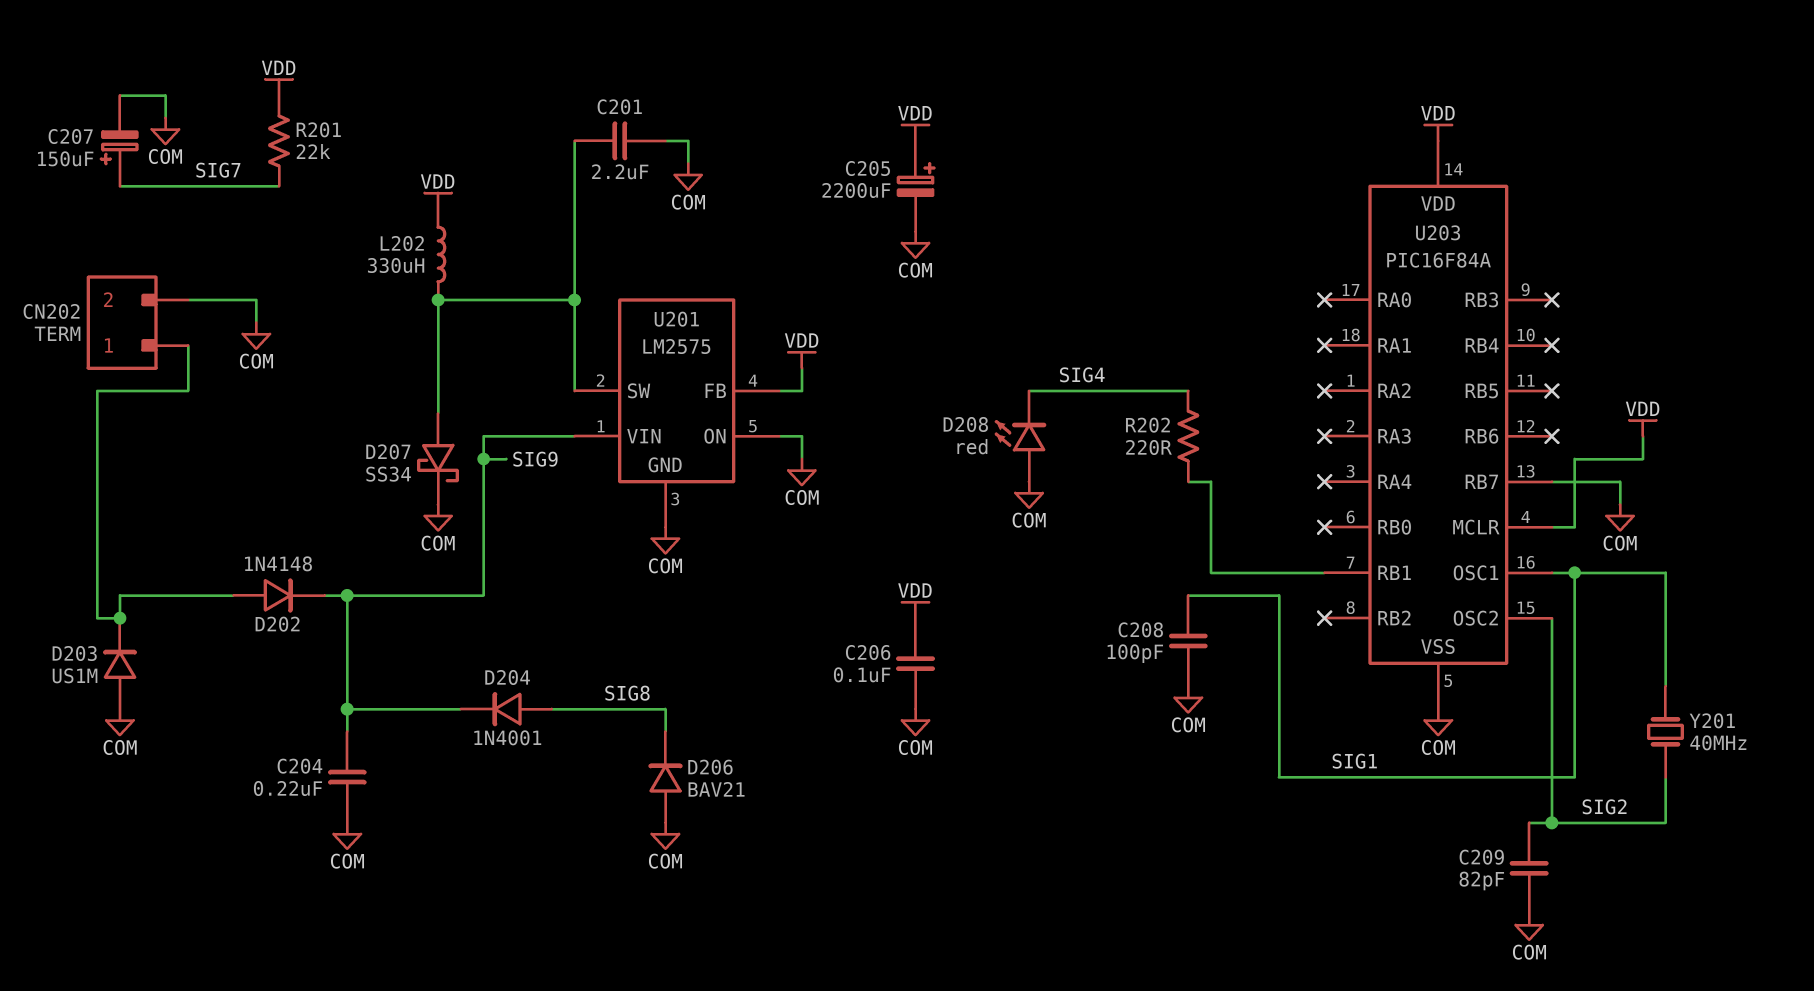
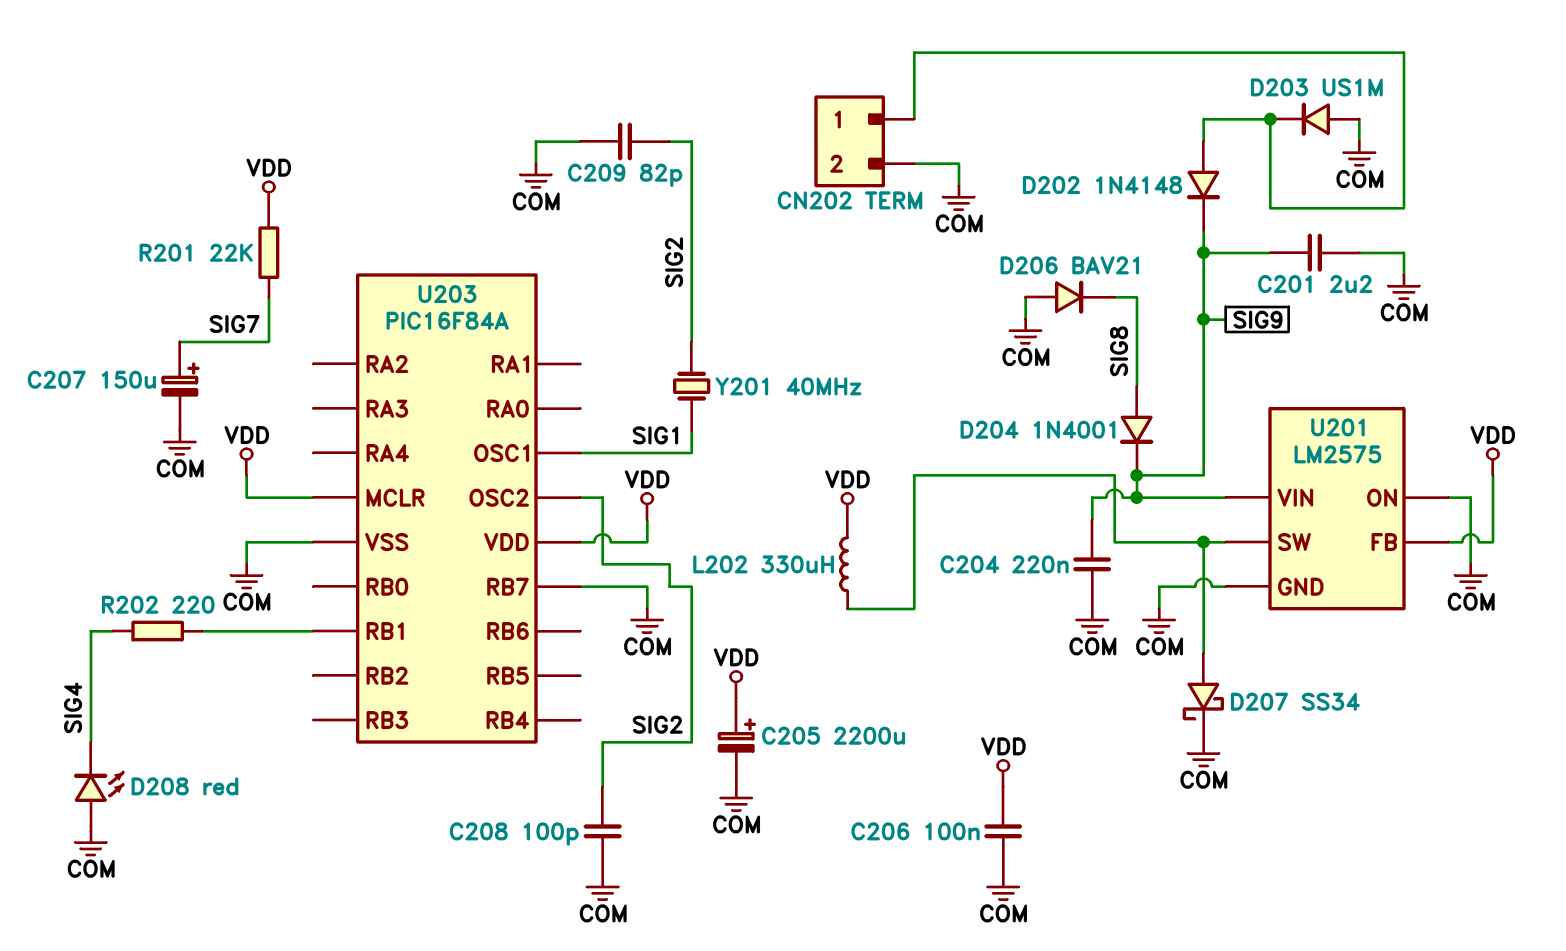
C201: 2.2uF (COM, U201/SW) -> 2.2uF (COM, SIG9)
C208: 100pF (COM, SIG1) -> 100pF (COM, SIG2)

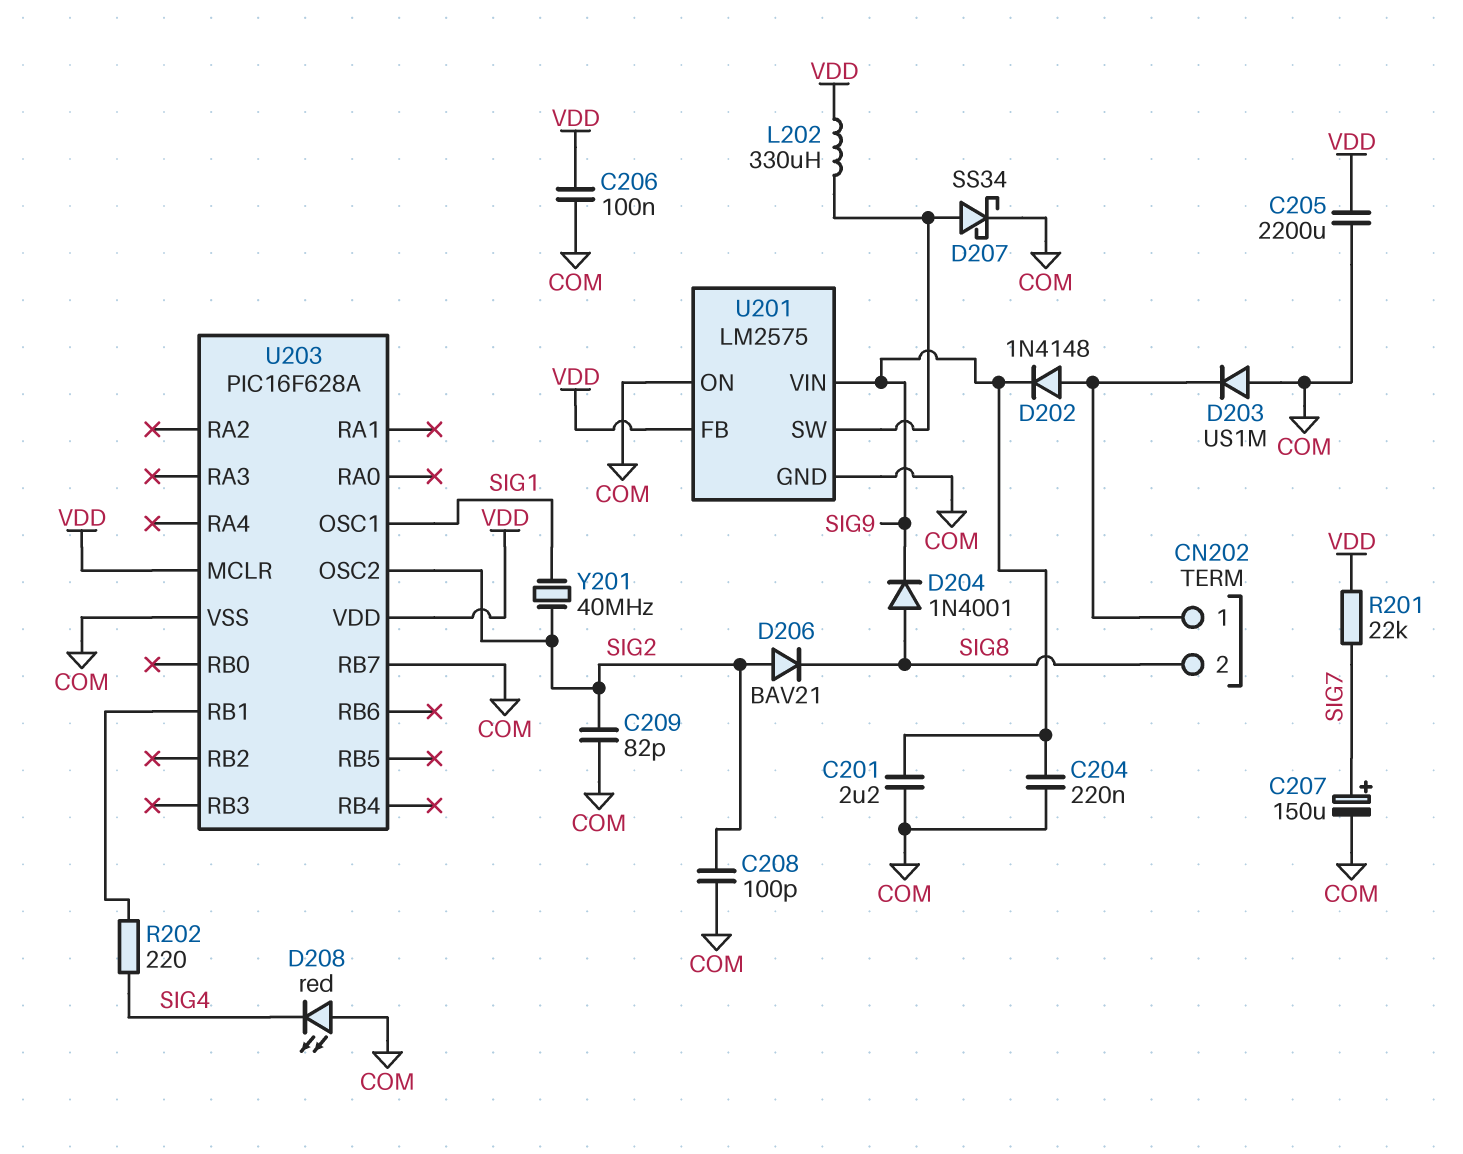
C205: 2200uF (plus VDD, minus COM) -> 2200uF (COM, VDD)
CN202 pin 2: COM -> SIG8
D206: diode BAV21 (A COM, K SIG8) -> diode BAV21 (A SIG2, K SIG8)
U203: PIC16F84A -> PIC16F628A

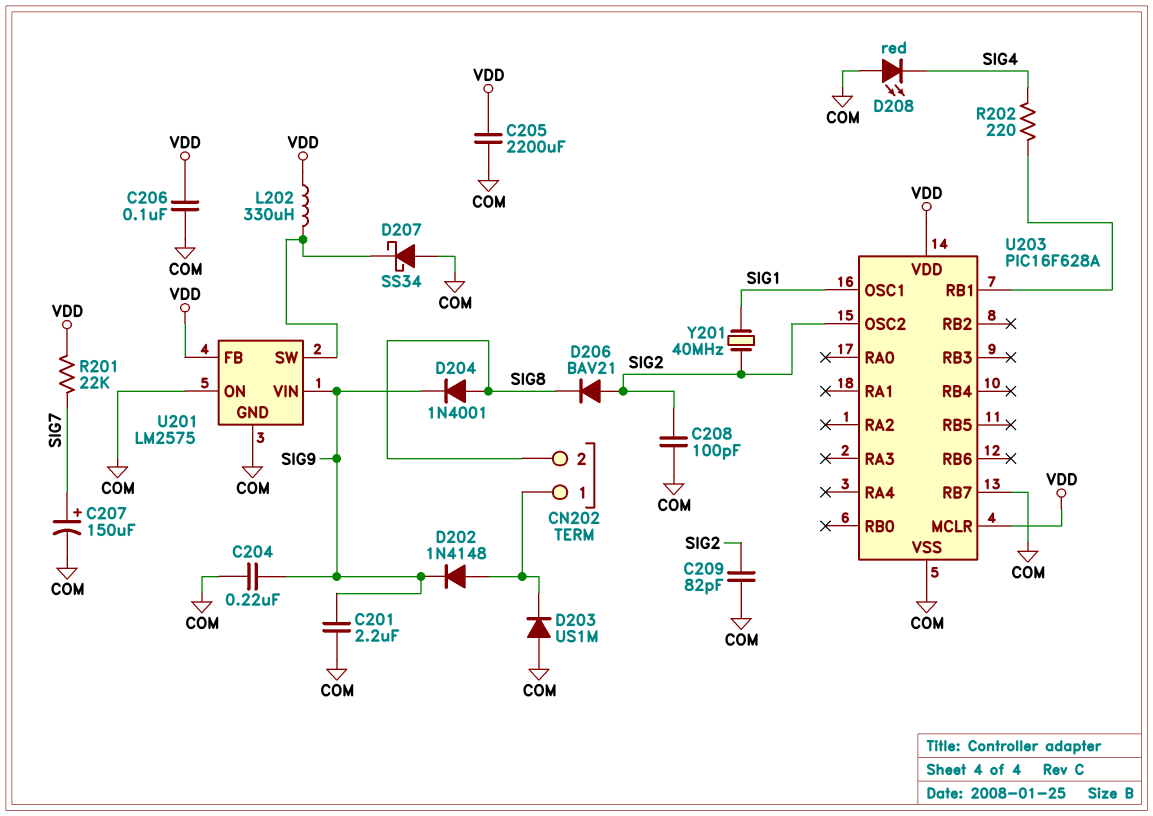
D207: schottky SS34 (A U201/SW, K COM) -> schottky SS34 (A COM, K U201/SW)

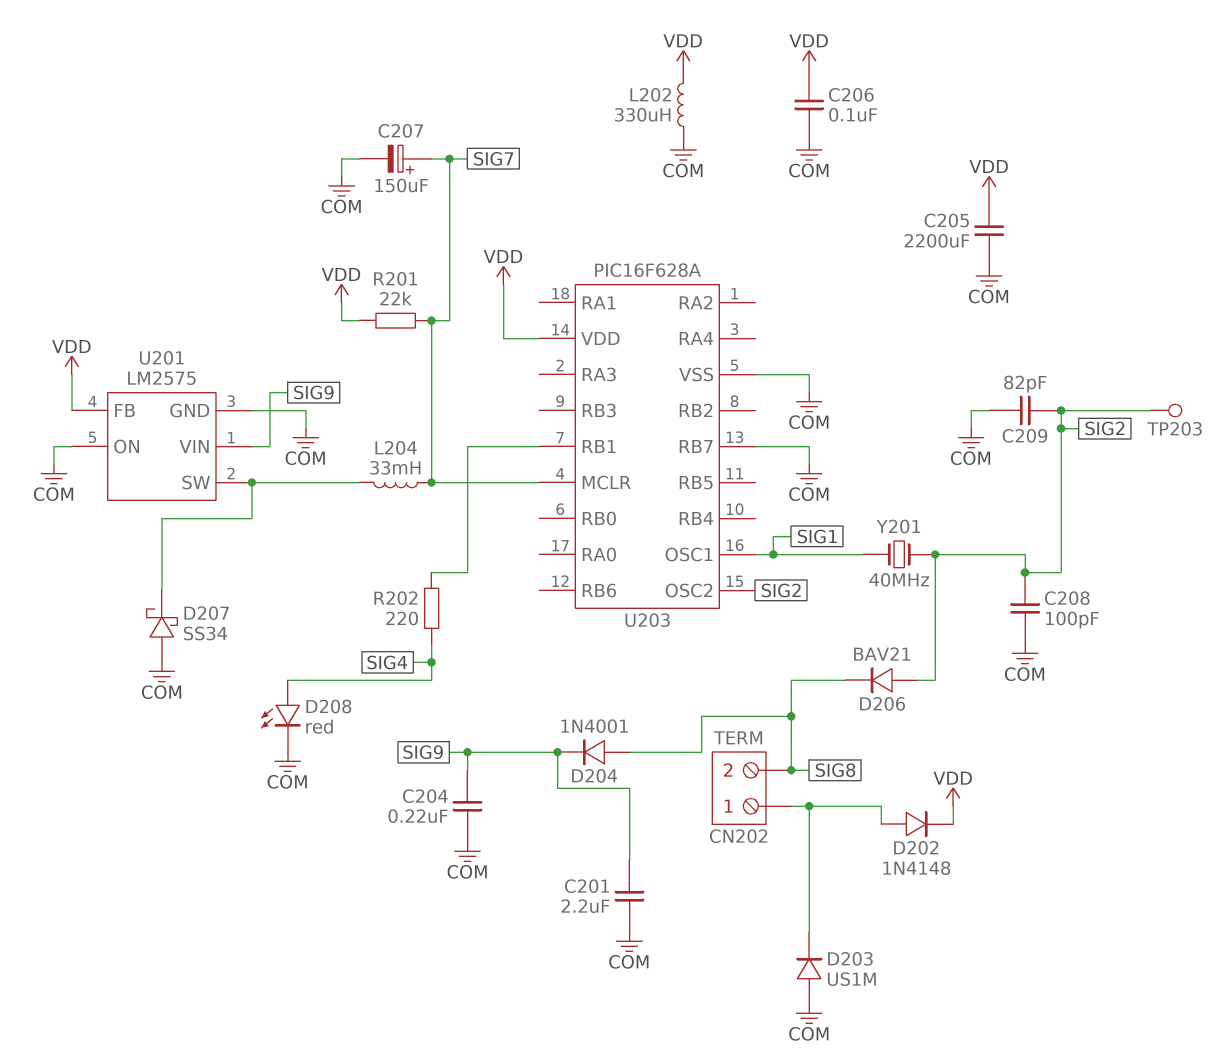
D202: diode 1N4148 (A CN202/1, K SIG9) -> diode 1N4148 (A CN202/1, K VDD)
D208: LED red (A COM, K SIG4) -> LED red (A SIG4, K COM)
L202: 330uH (U201/SW, VDD) -> 330uH (COM, VDD)
L204: none -> 33mH (SIG7, U201/SW)
TP203: none -> test point (SIG2)
U203 pin MCLR: VDD -> SIG7

